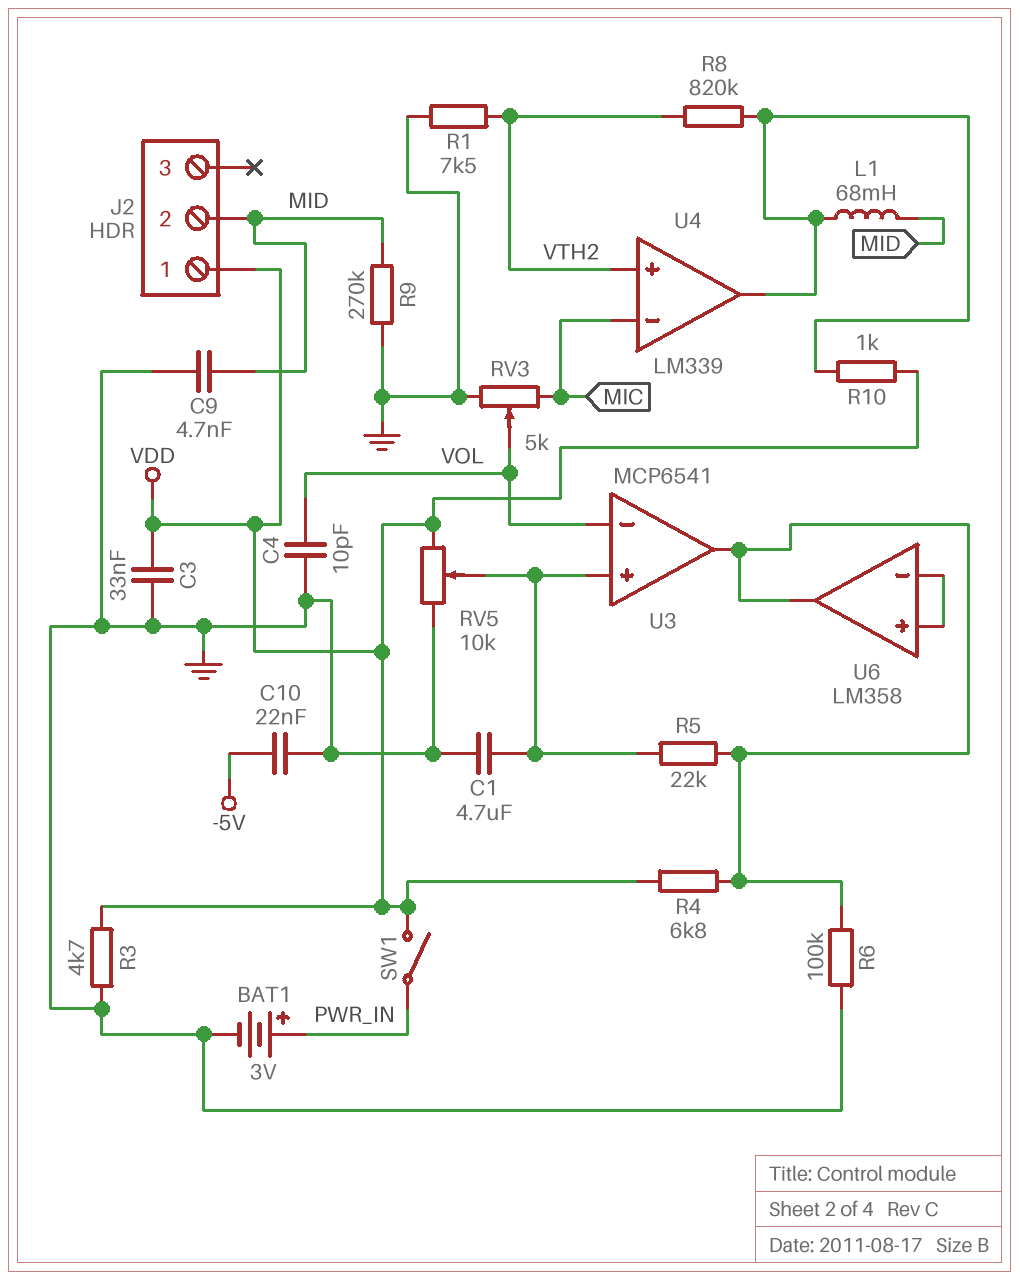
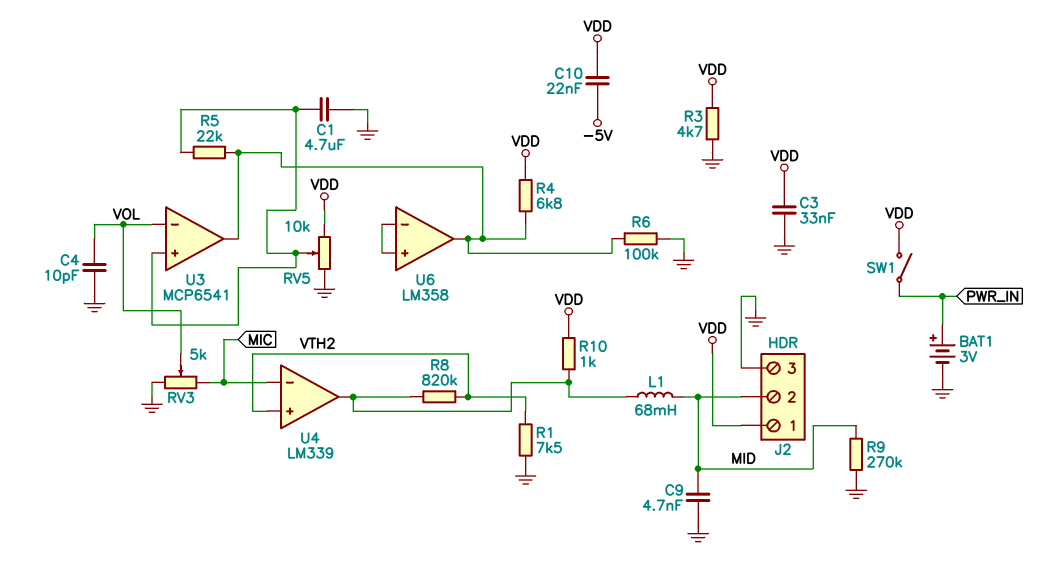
C10: 22nF (-5V, GND) -> 22nF (-5V, VDD)
J2 pin 3: none -> GND

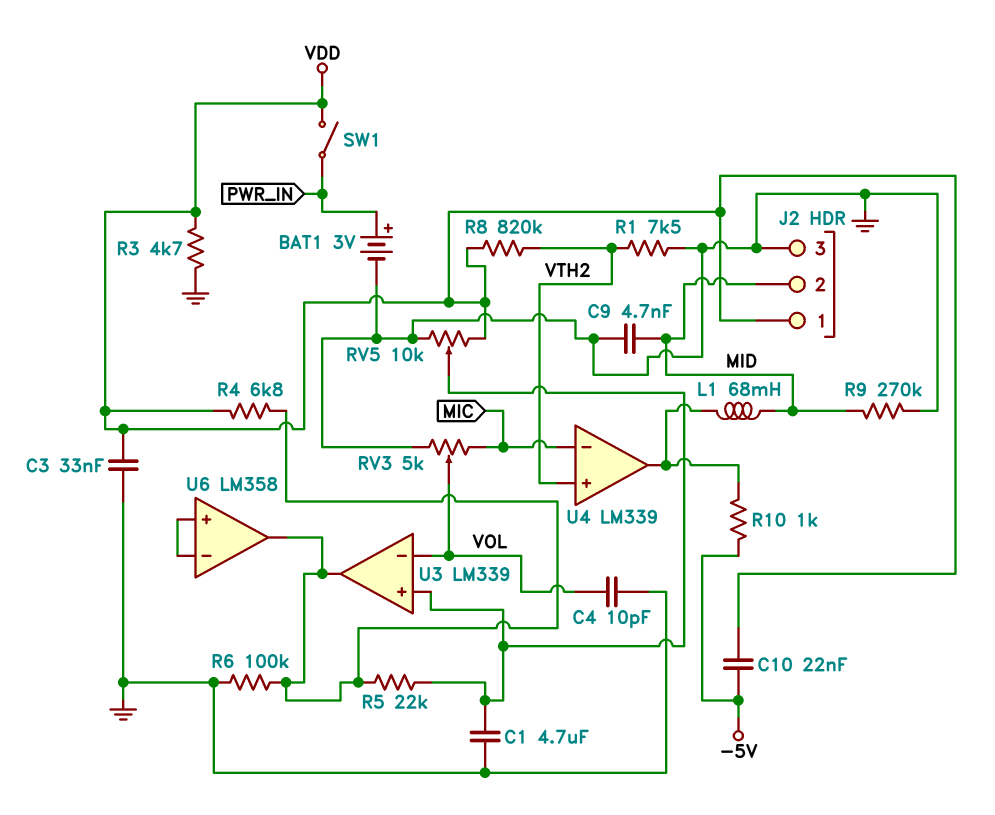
R8: 820k (U4/out, VTH2) -> 820k (VDD, VTH2)
R10: 1k (U4/out, VDD) -> 1k (-5V, U4/out)
U3: MCP6541 -> LM339

